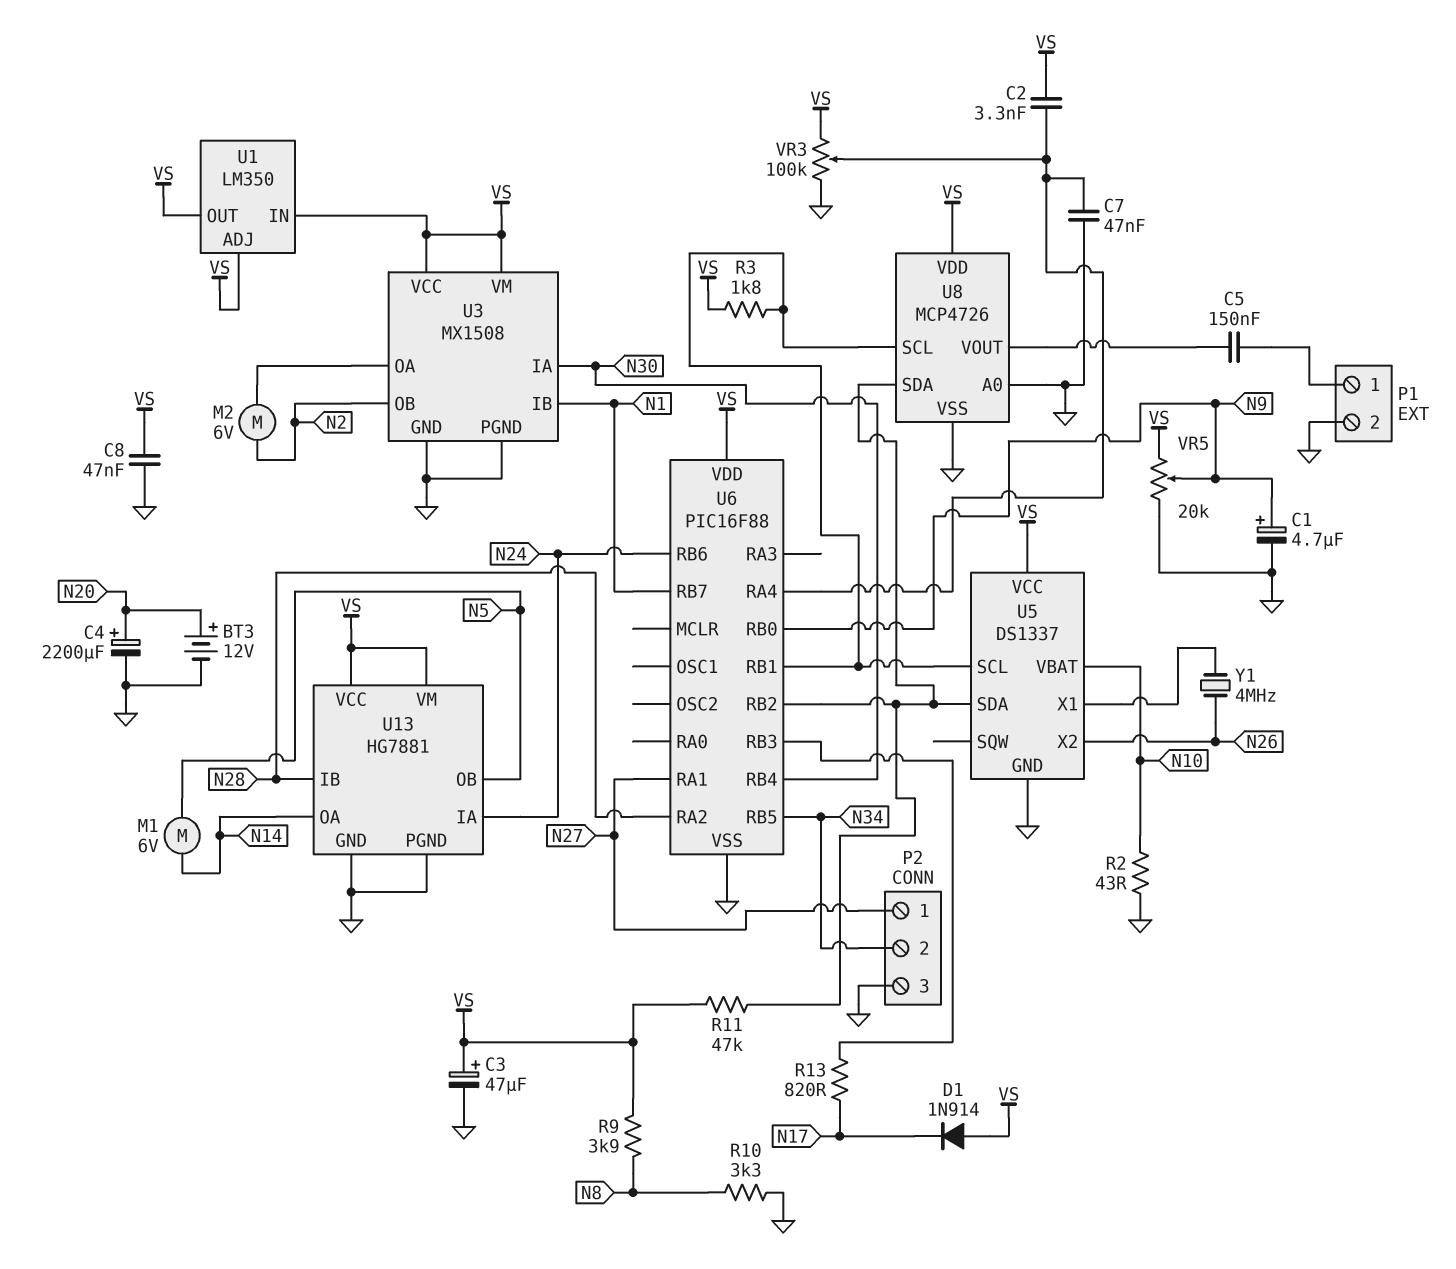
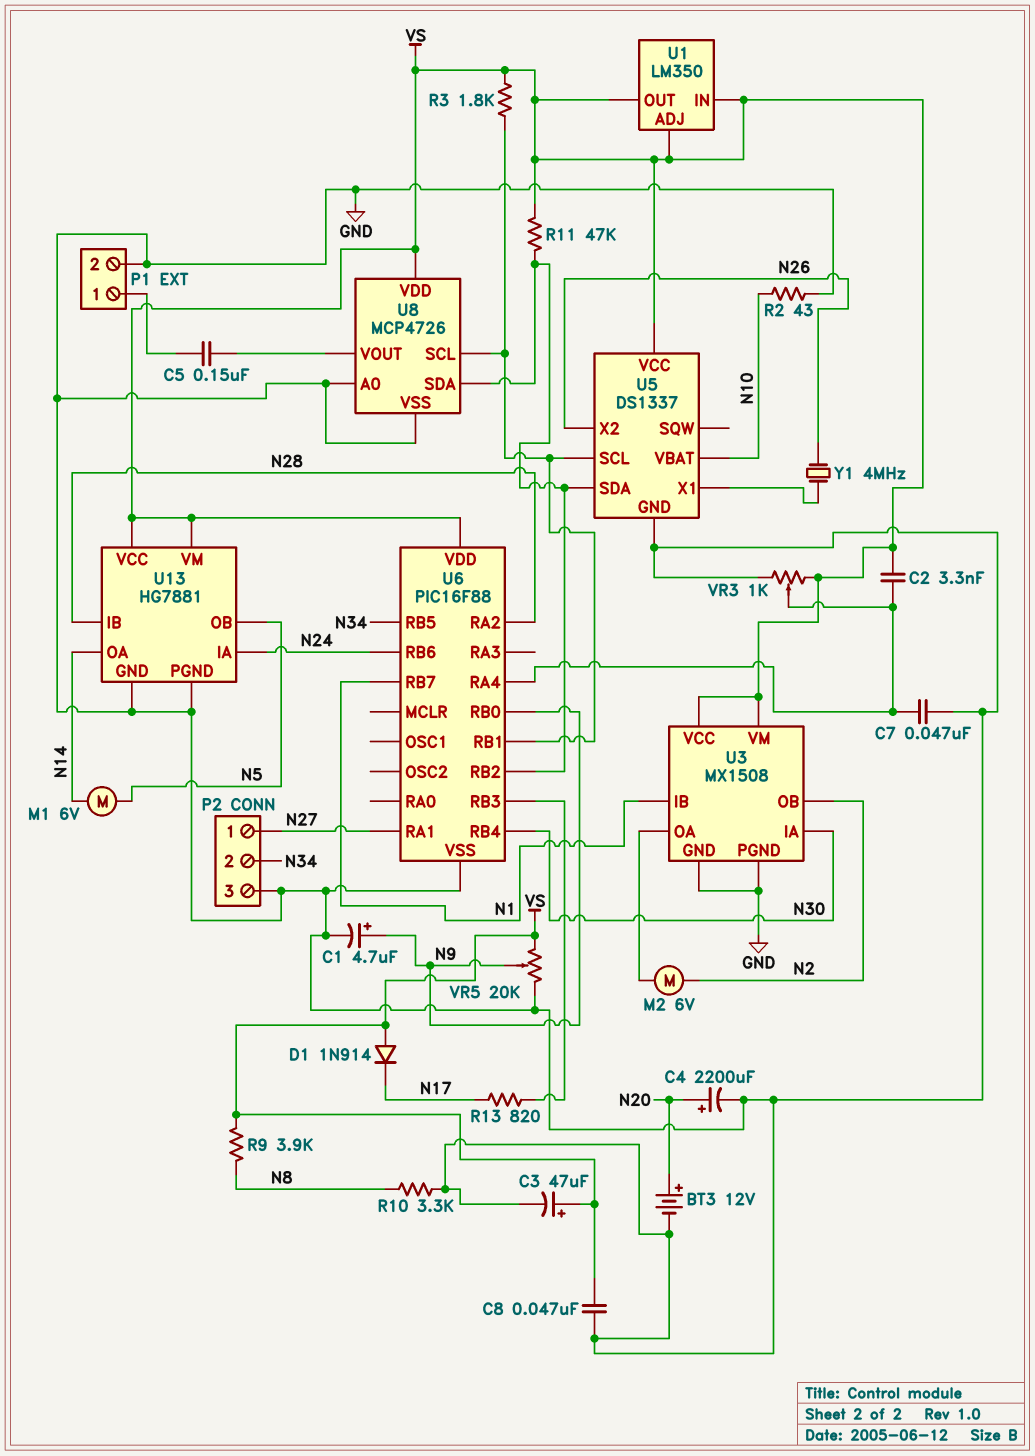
VR3: 100k (GND, VS, wiper U6/RA4) -> 1k (GND, VS, wiper U6/RA4)

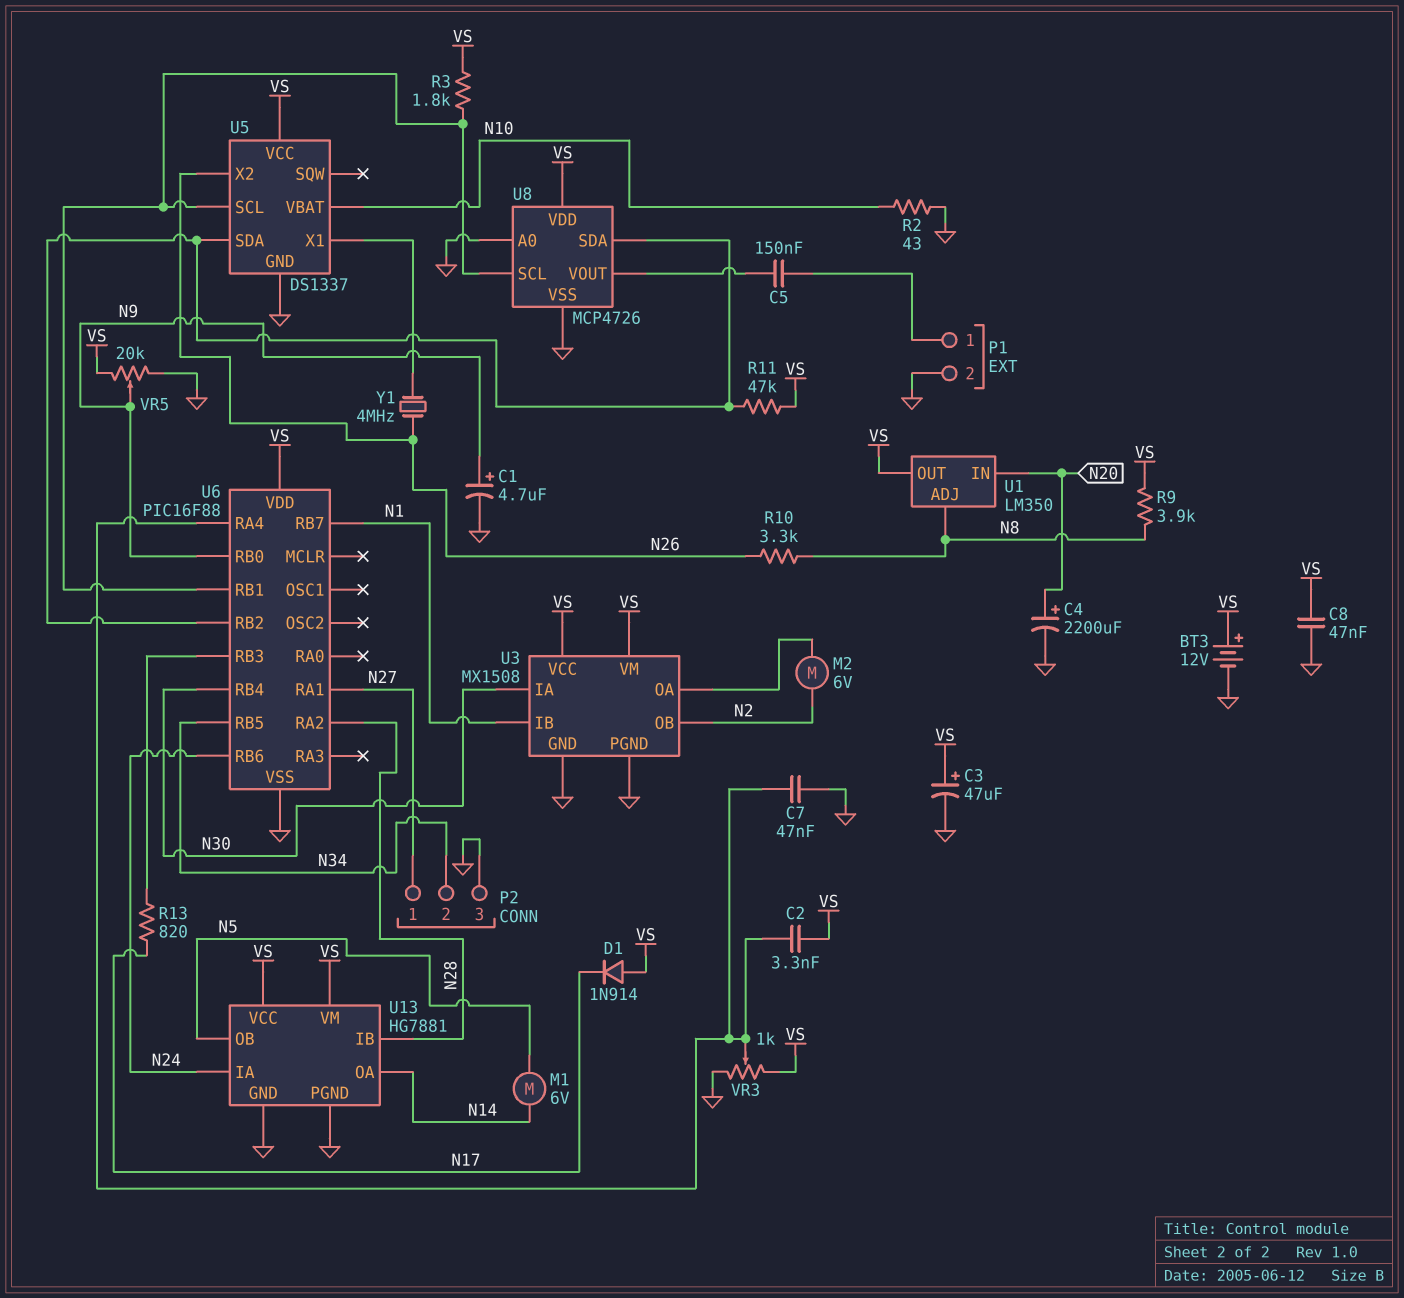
BT3: 12V (plus N20, minus GND) -> 12V (plus VS, minus GND)
R10: 3.3k (GND, N8) -> 3.3k (N8, N26)
U1 pin ADJ: VS -> N8
U1 pin IN: VS -> N20

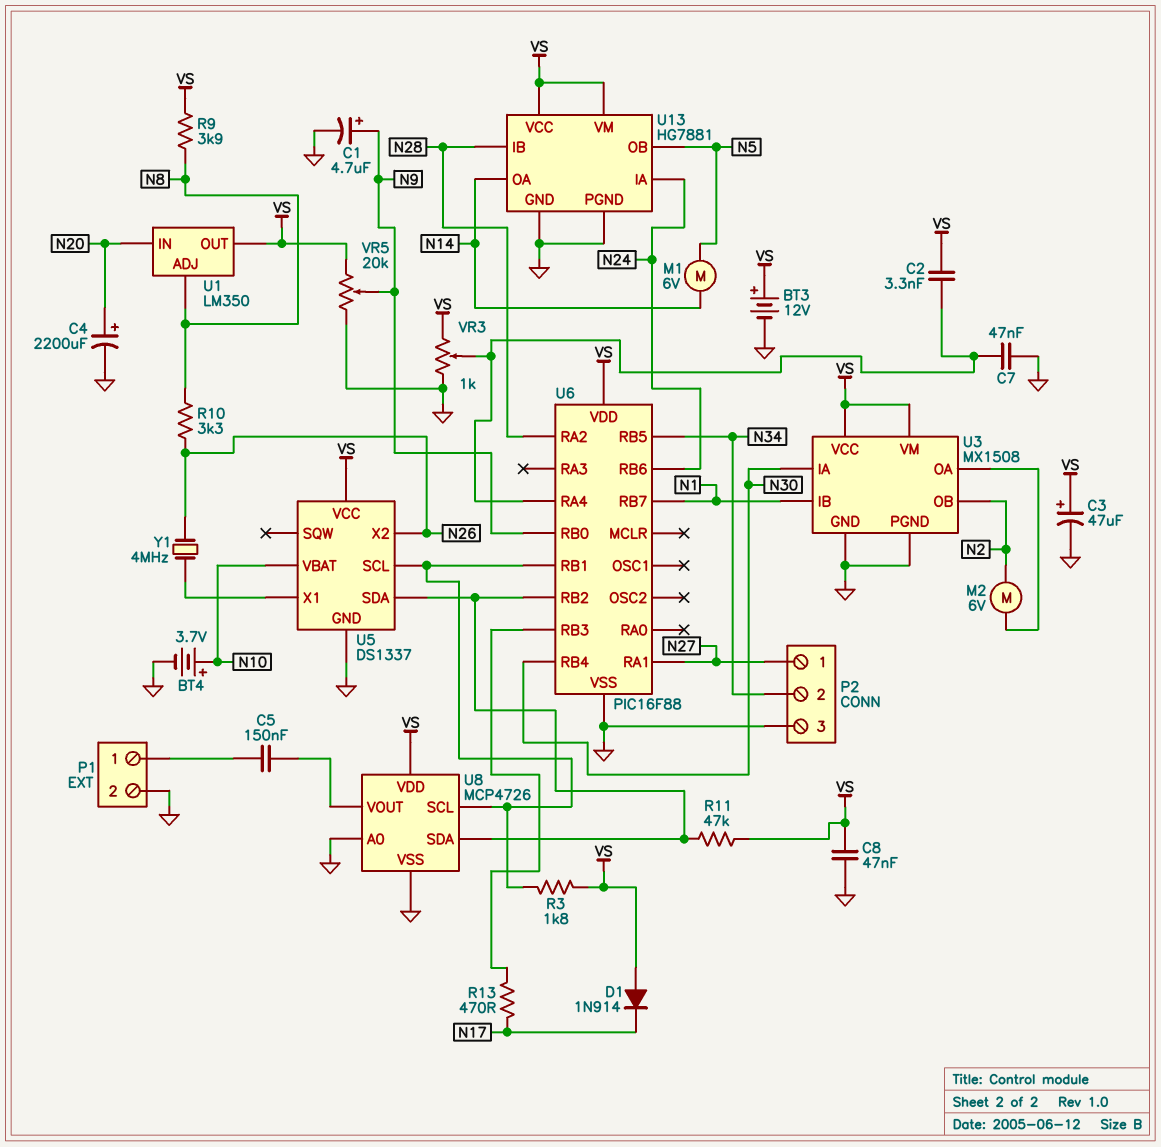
BT4: none -> 3.7V (plus N10, minus GND)
R2: 43 (GND, N10) -> none
R13: 820 (N17, U6/RB3) -> 470 (N17, U6/RB3)

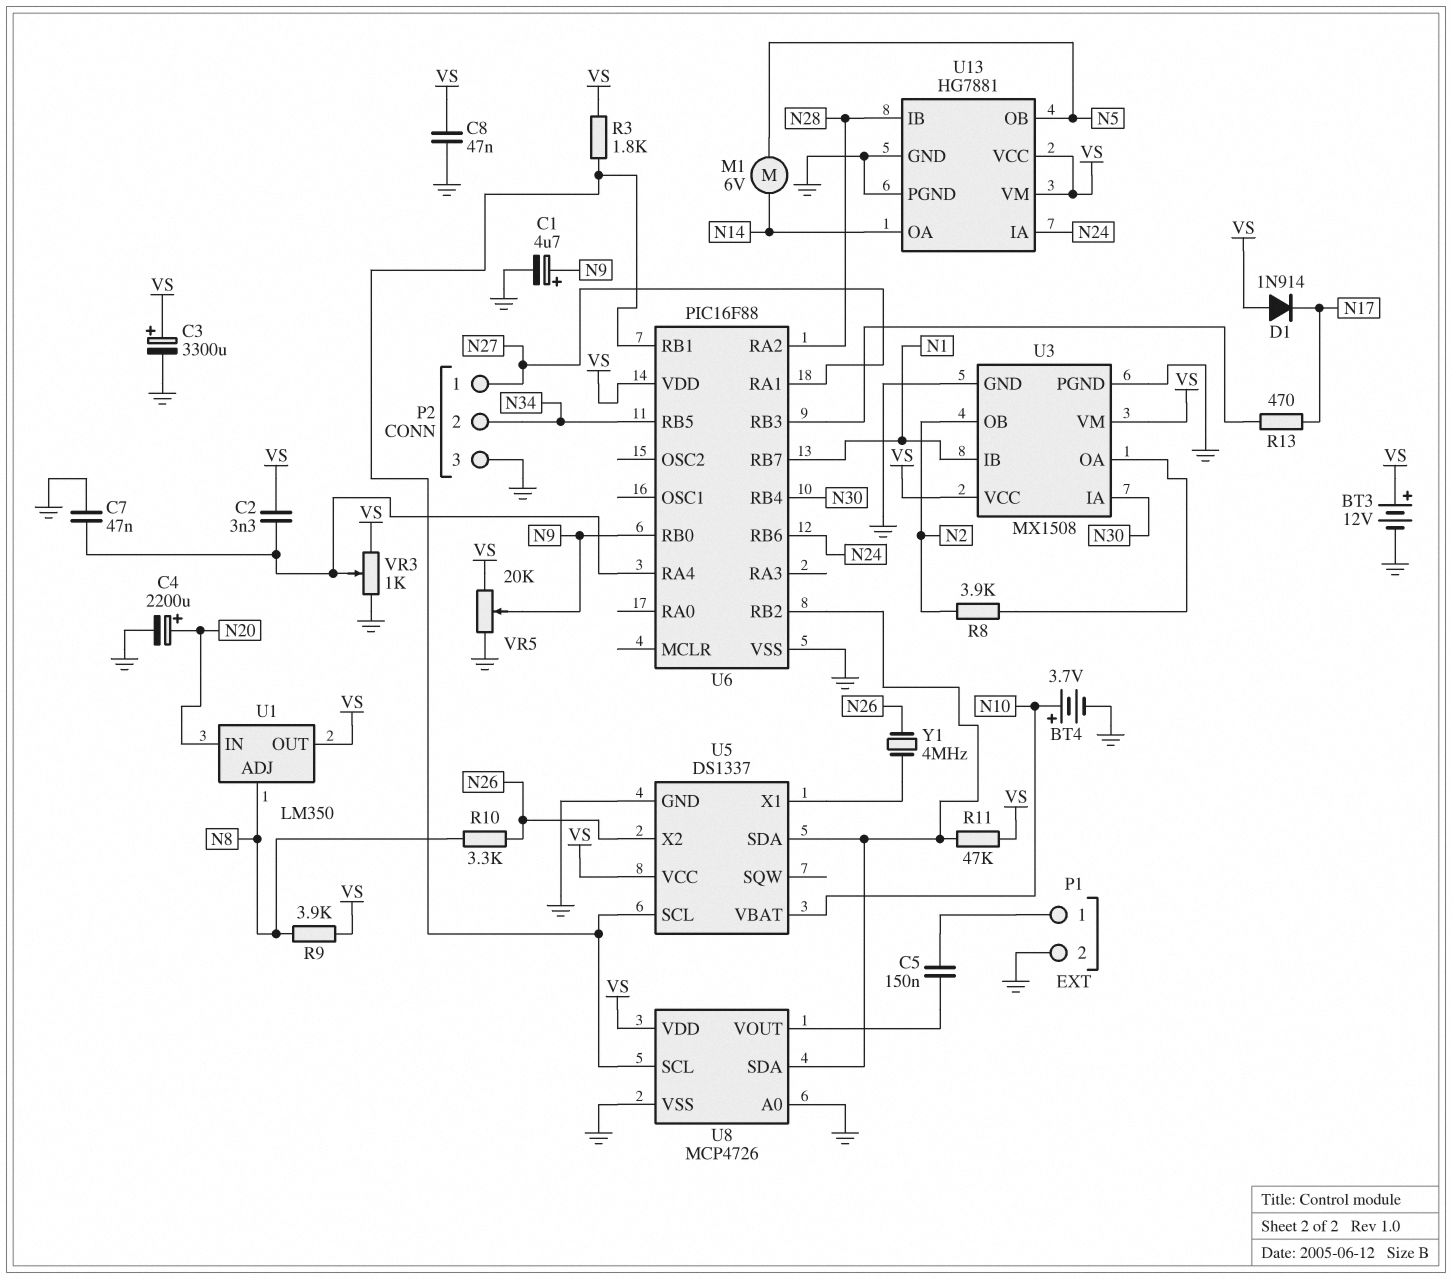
C3: 47uF (plus VS, minus GND) -> 3300uF (plus VS, minus GND)
M2: motor 6V (N2, U3/OA) -> none
R8: none -> 3.9k (N2, U3/OA)

